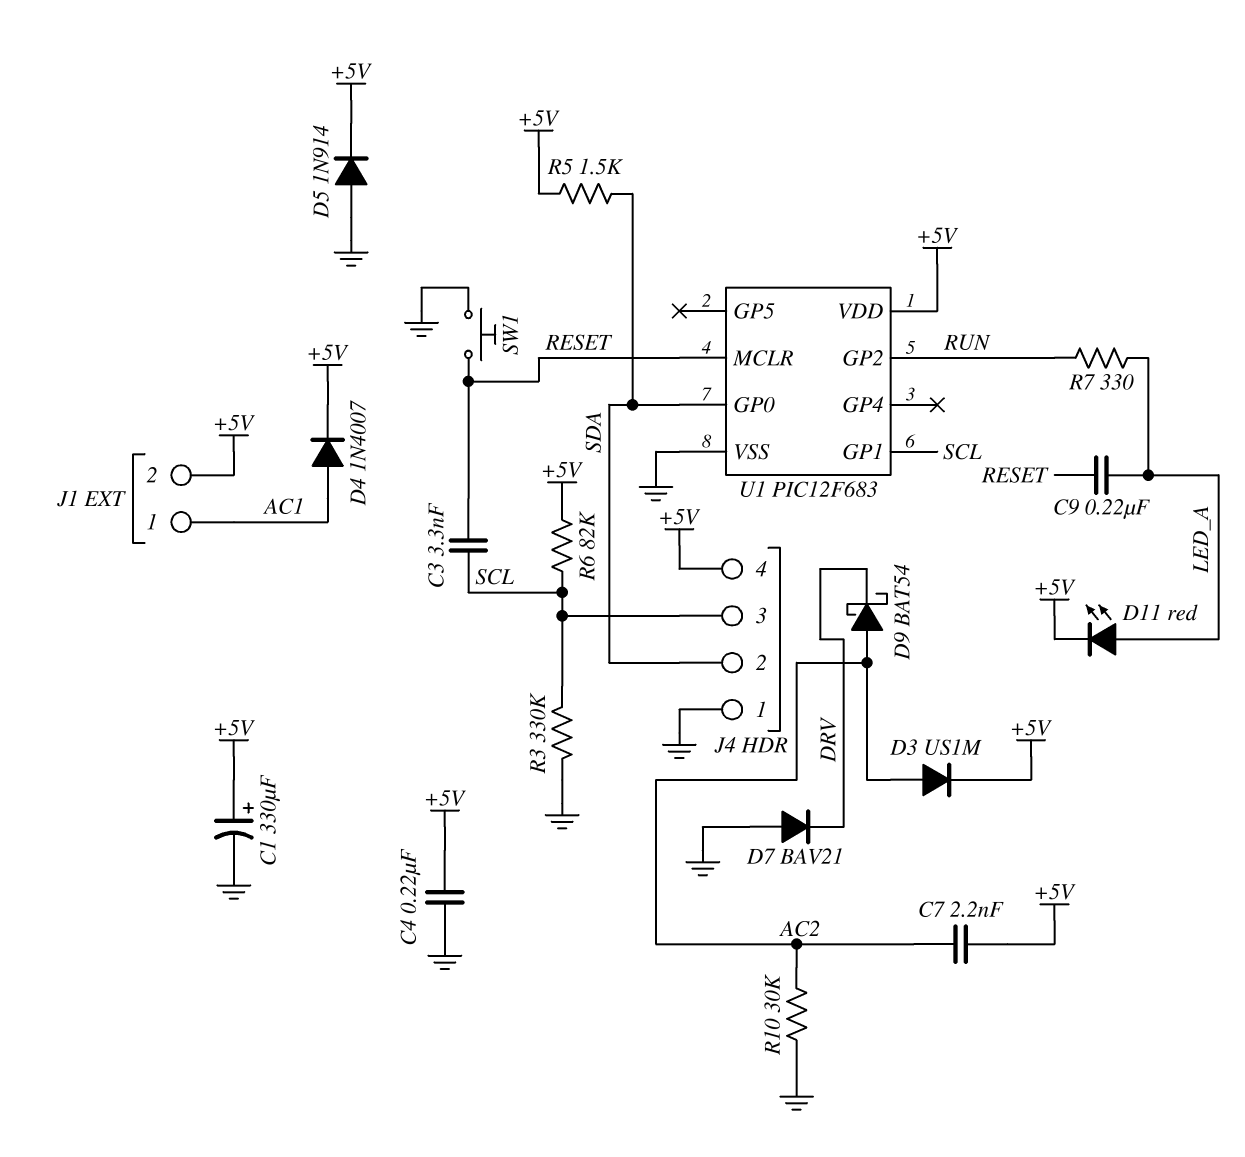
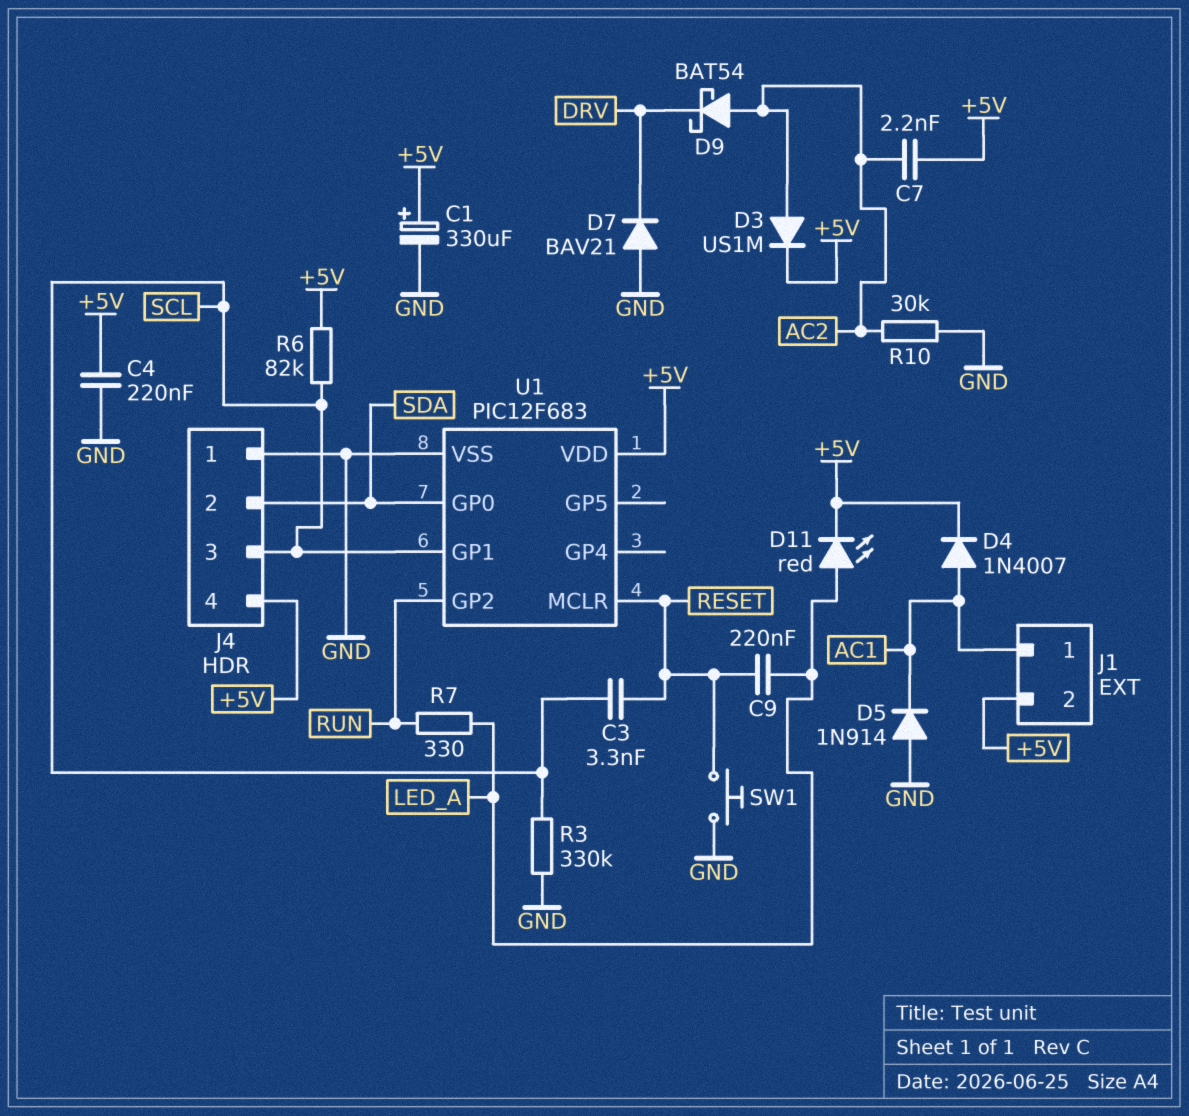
D5: diode 1N914 (A GND, K +5V) -> diode 1N914 (A GND, K AC1)
R5: 1.5k (+5V, SDA) -> none

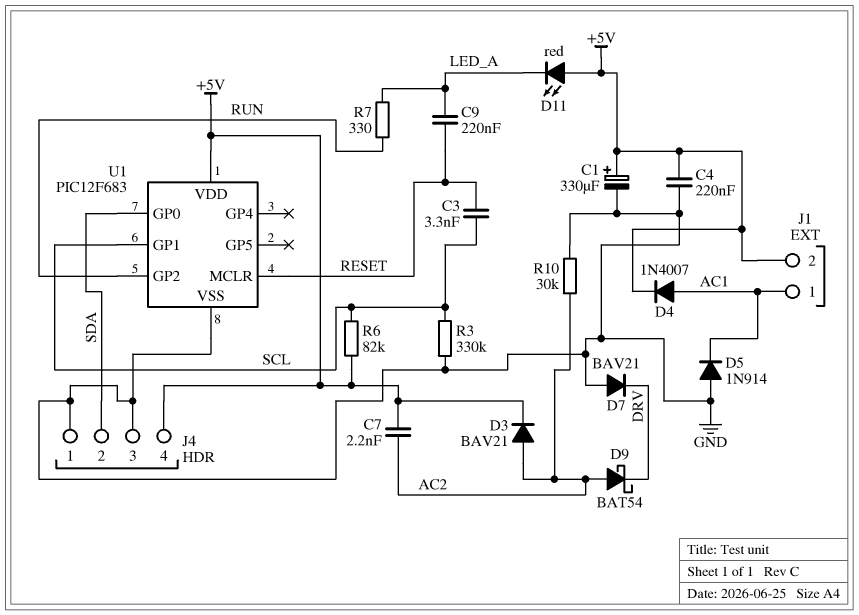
D3: diode US1M (A AC2, K +5V) -> diode BAV21 (A AC2, K +5V)
D11: LED red (A LED_A, K +5V) -> LED red (A +5V, K LED_A)
J4 pin 3: SCL -> GND
SW1: button (GND, RESET) -> none

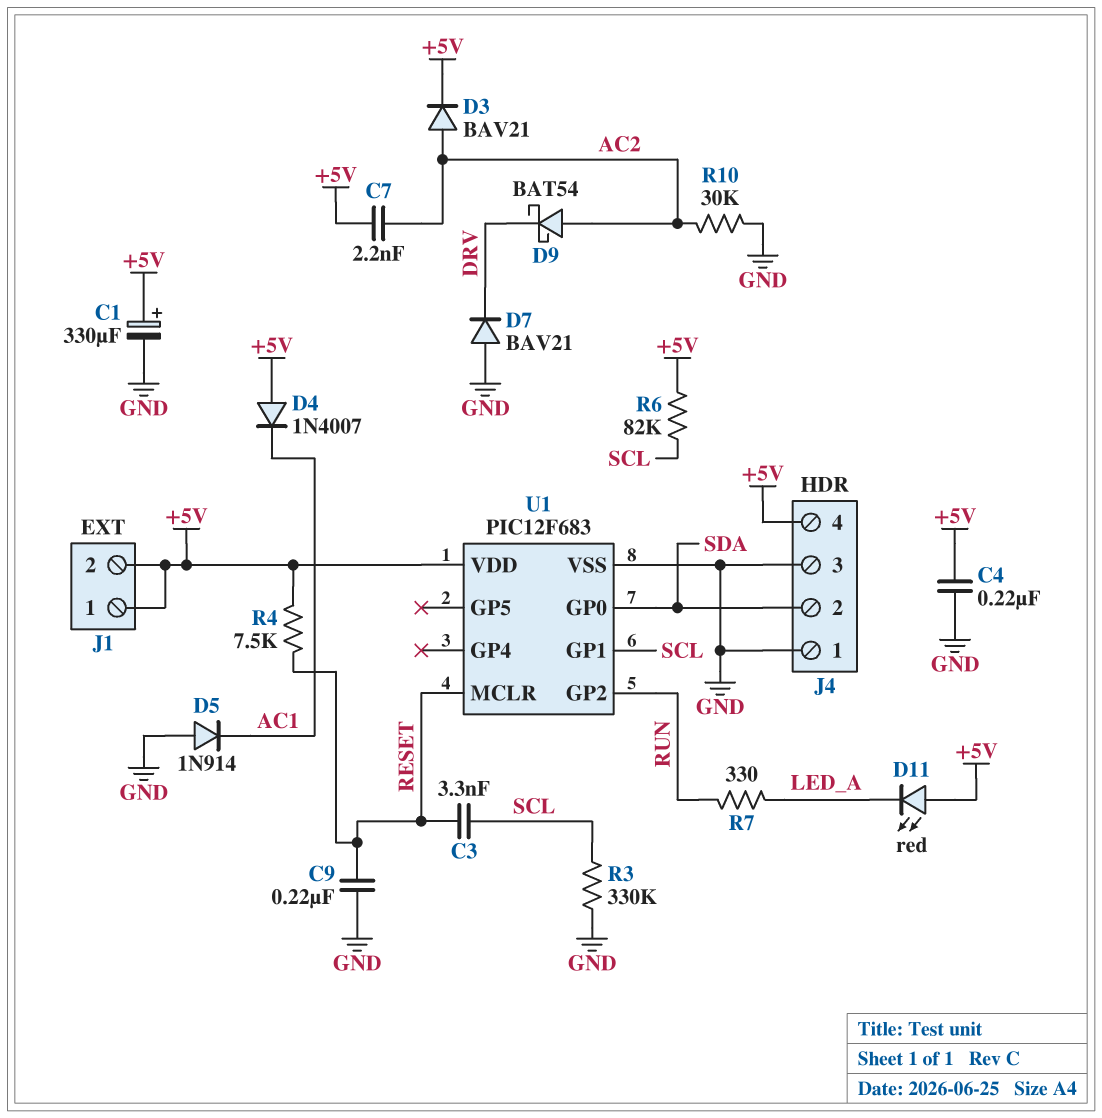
C9: 220nF (LED_A, RESET) -> 220nF (GND, RESET)
D4: diode 1N4007 (A AC1, K +5V) -> diode 1N4007 (A +5V, K AC1)
J1 pin 1: AC1 -> +5V
R4: none -> 7.5k (+5V, RESET)

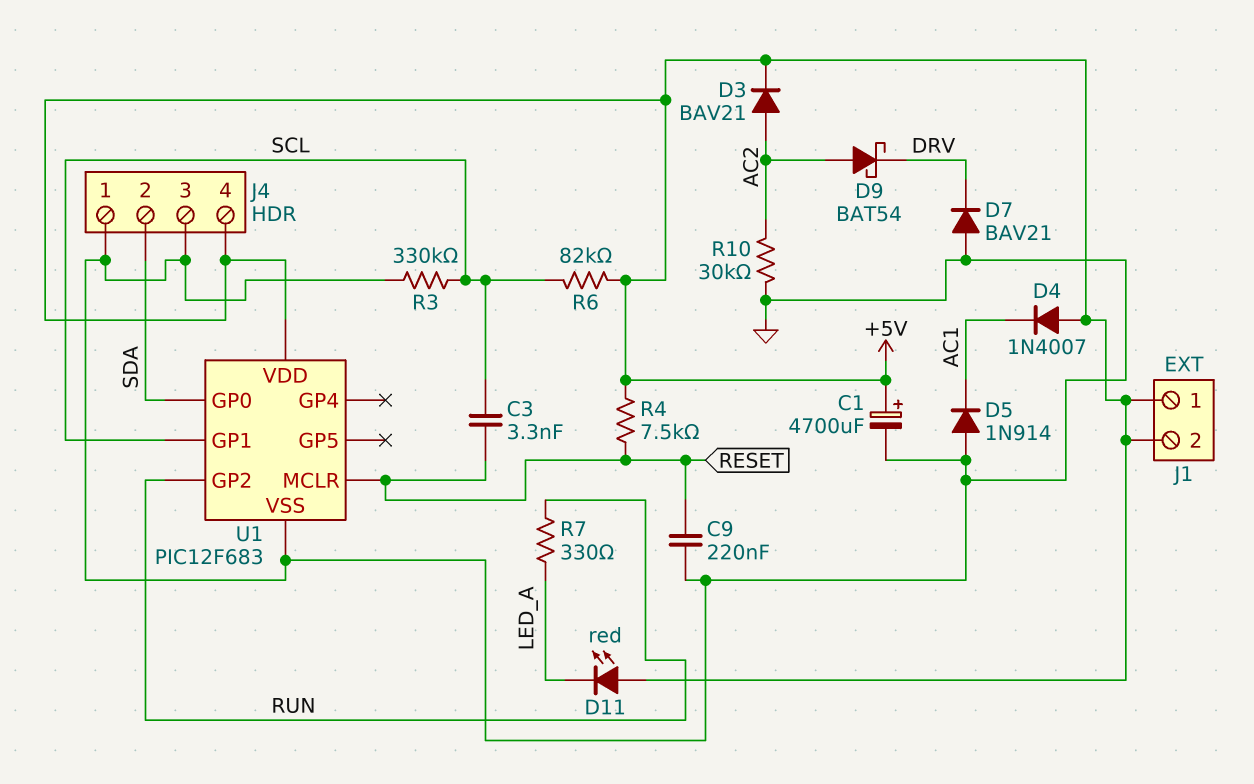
C1: 330uF (plus +5V, minus GND) -> 4700uF (plus +5V, minus GND)
C4: 220nF (+5V, GND) -> none
C7: 2.2nF (+5V, AC2) -> none

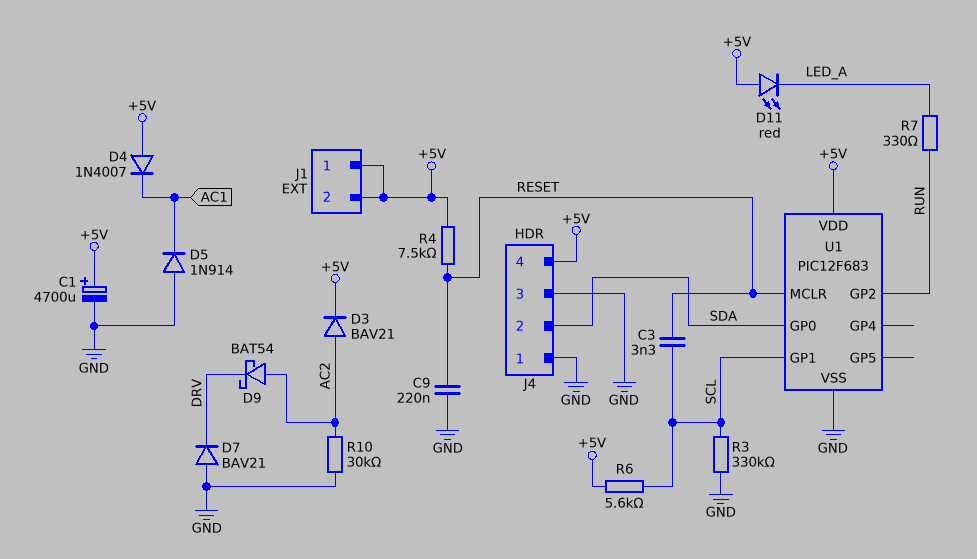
R6: 82k (+5V, SCL) -> 5.6k (+5V, SCL)

